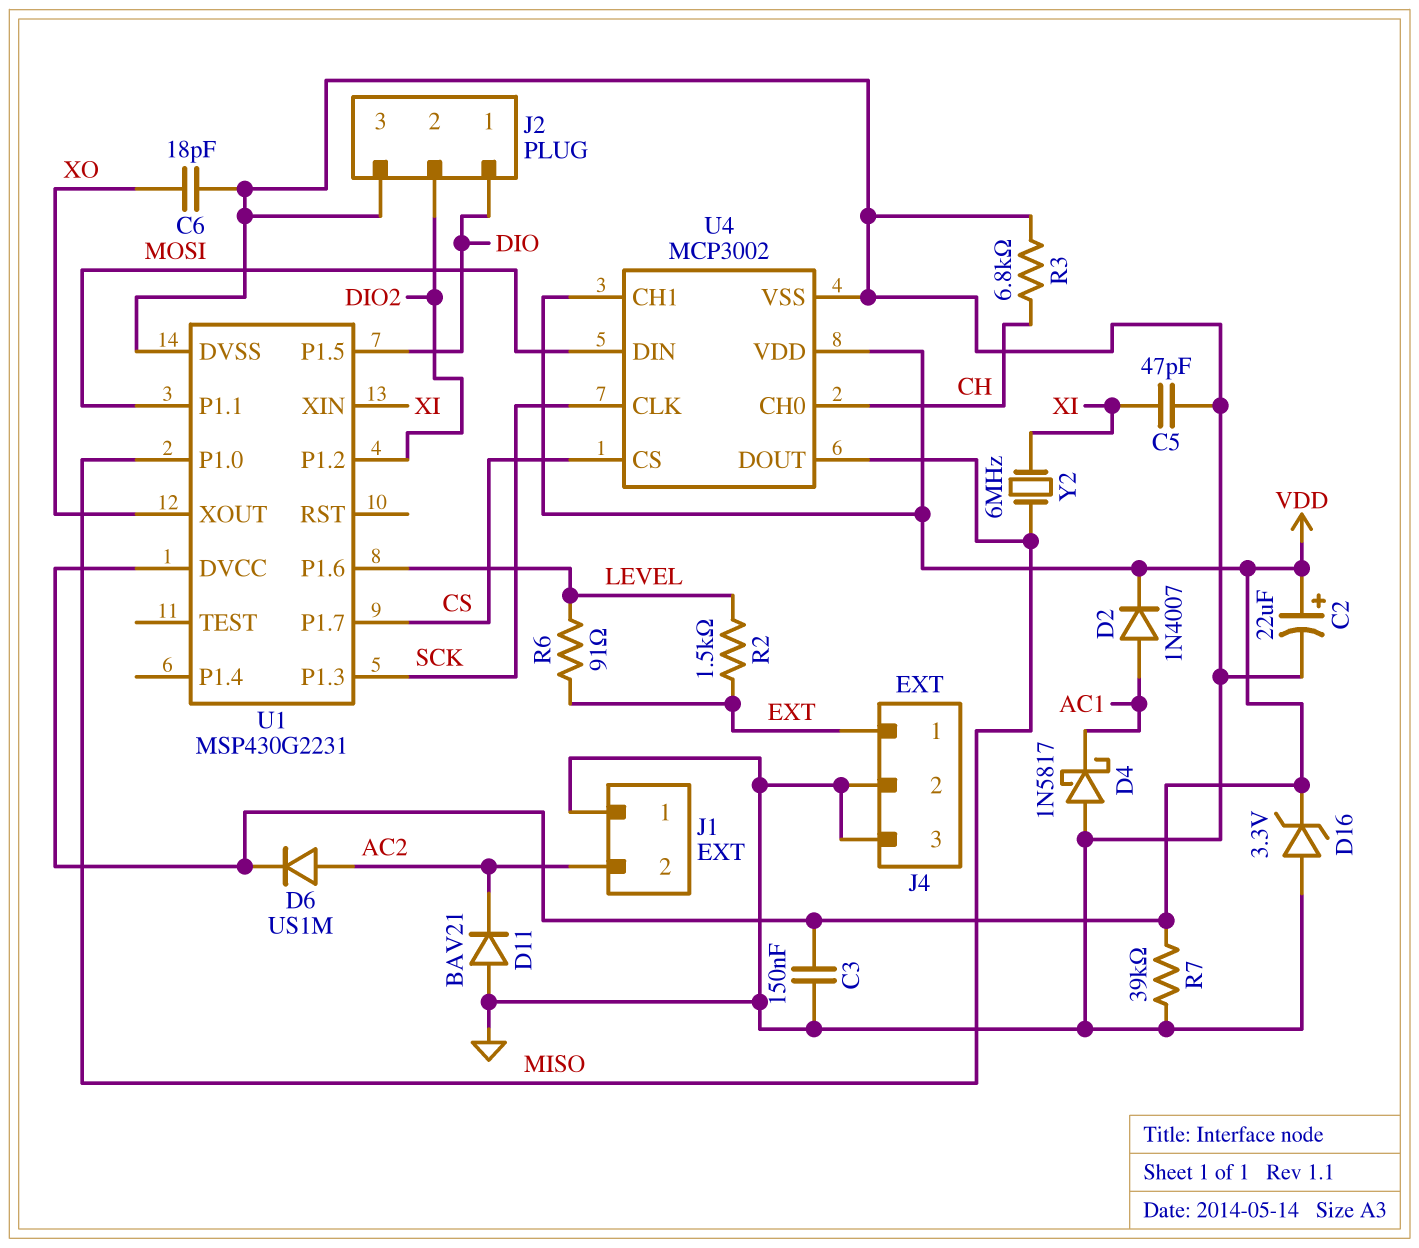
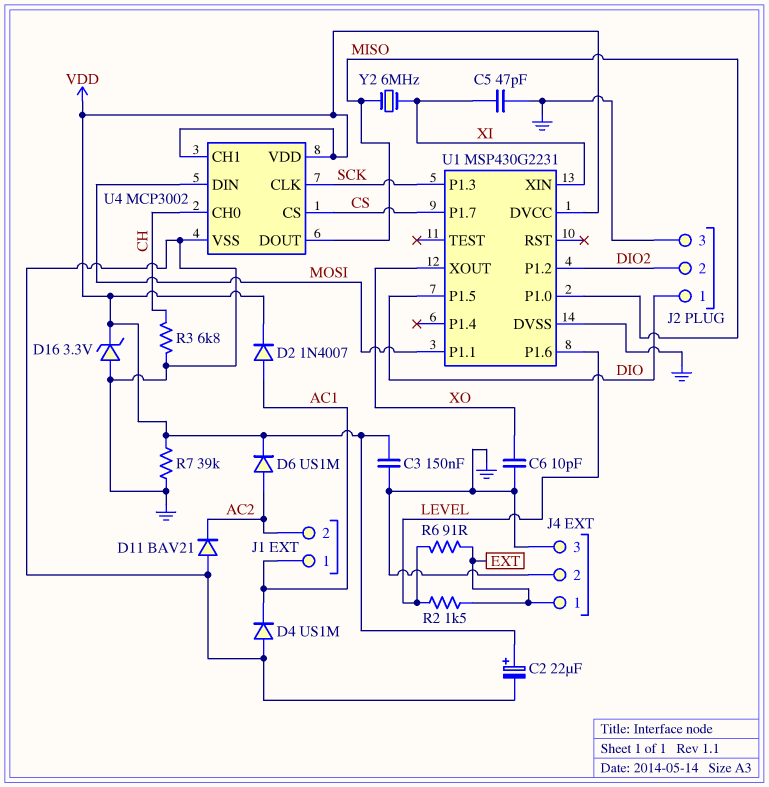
C6: 18pF (GND, XO) -> 10pF (GND, XO)
D4: schottky 1N5817 (A GND, K AC1) -> diode US1M (A GND, K AC1)
J1 pin 1: GND -> AC1

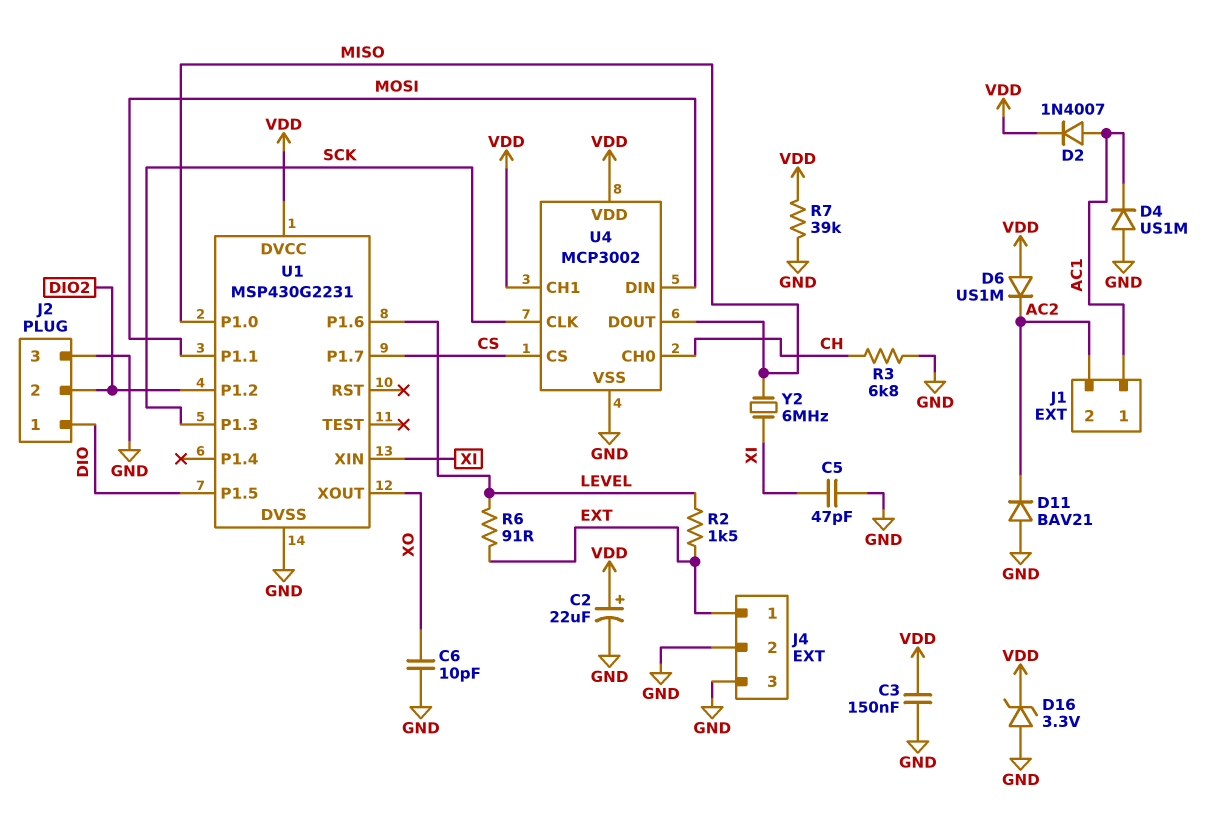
D6: diode US1M (A AC2, K VDD) -> diode US1M (A VDD, K AC2)

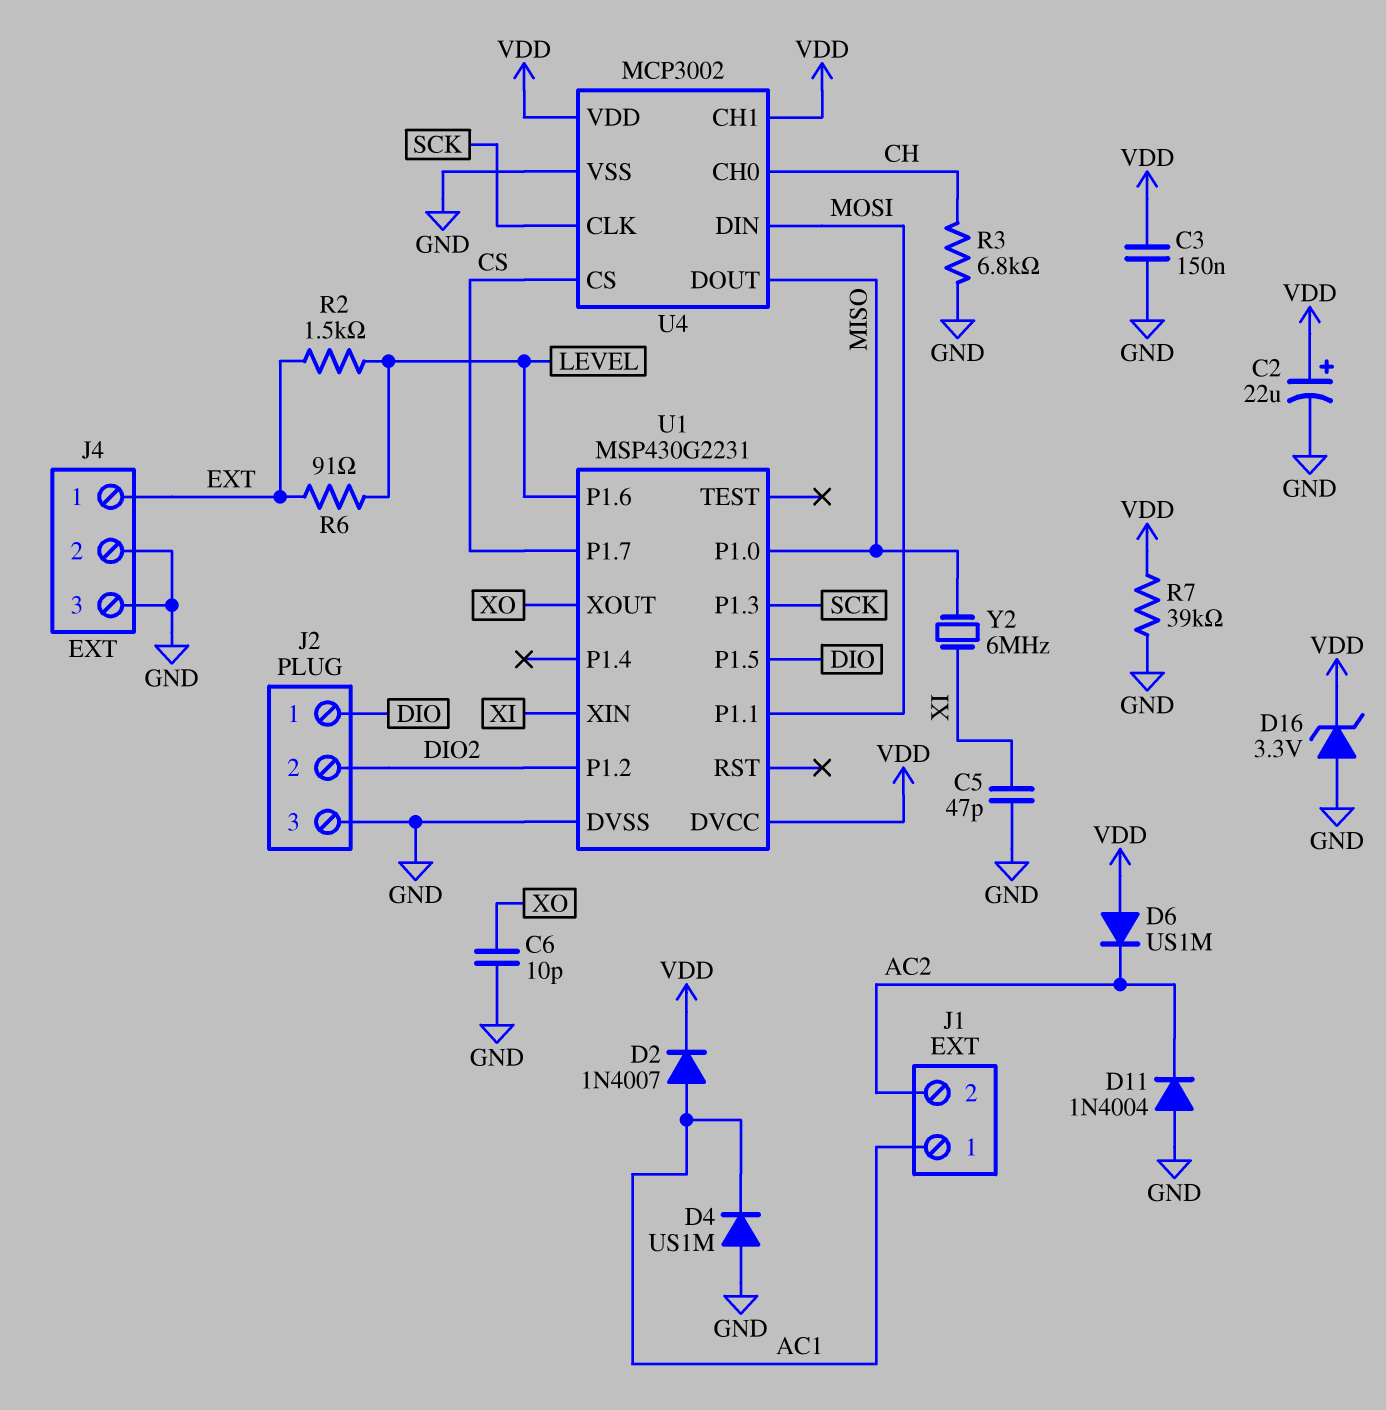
D11: diode BAV21 (A GND, K AC2) -> diode 1N4004 (A GND, K AC2)

